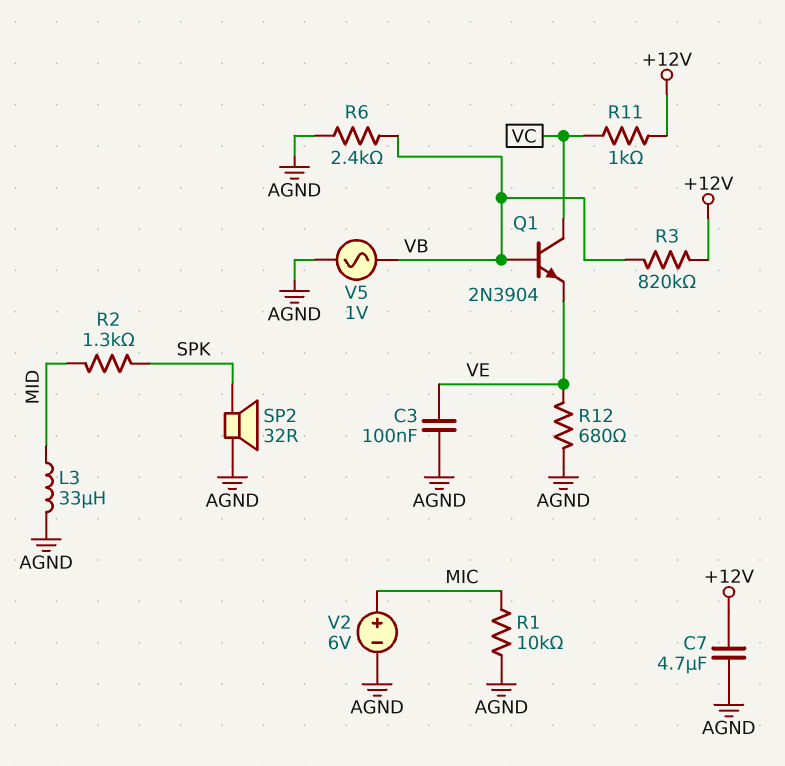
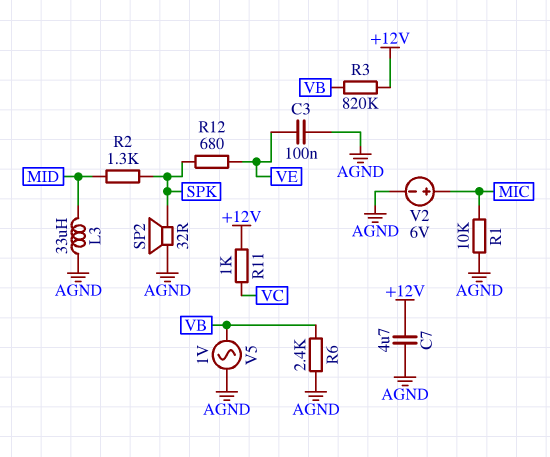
Q1: NPN 2N3904 (B VB, C VC, E VE) -> none
R12: 680 (AGND, VE) -> 680 (SPK, VE)

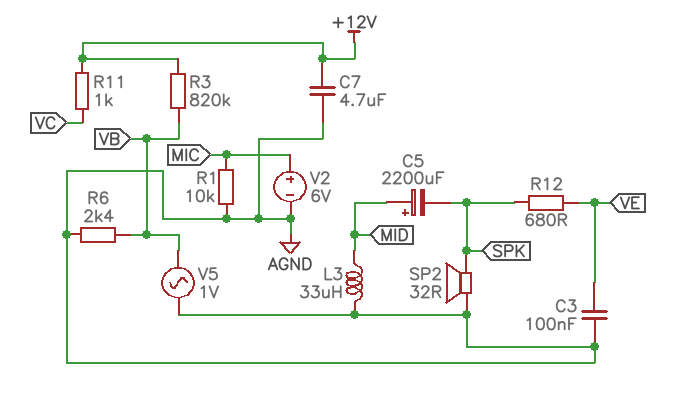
C5: none -> 2200uF (plus MID, minus SPK)
R2: 1.3k (MID, SPK) -> none

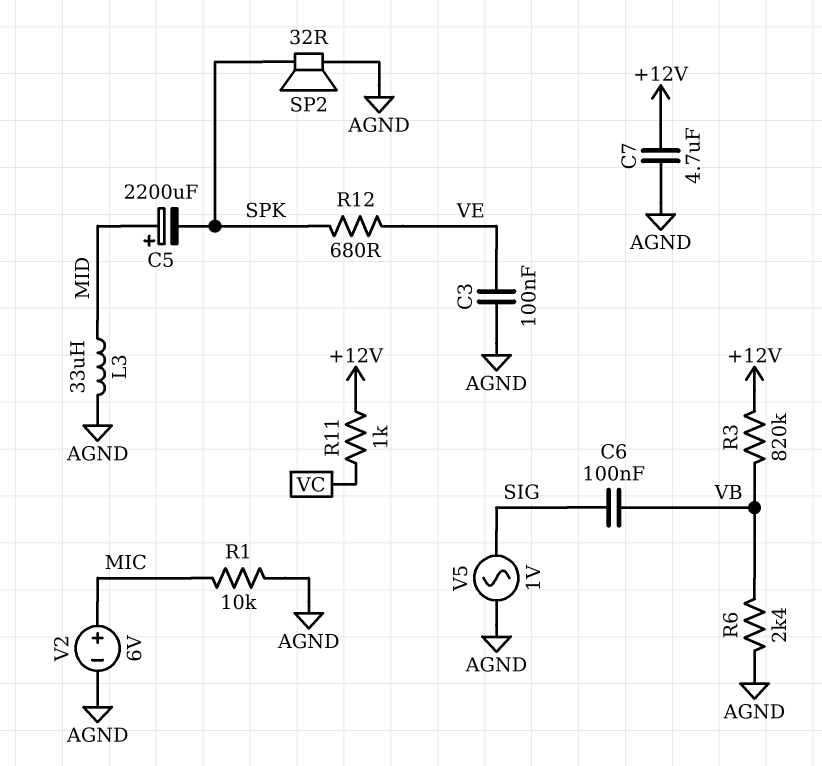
C6: none -> 100nF (SIG, VB)
V5: AC 1V (AGND, VB) -> AC 1V (AGND, SIG)

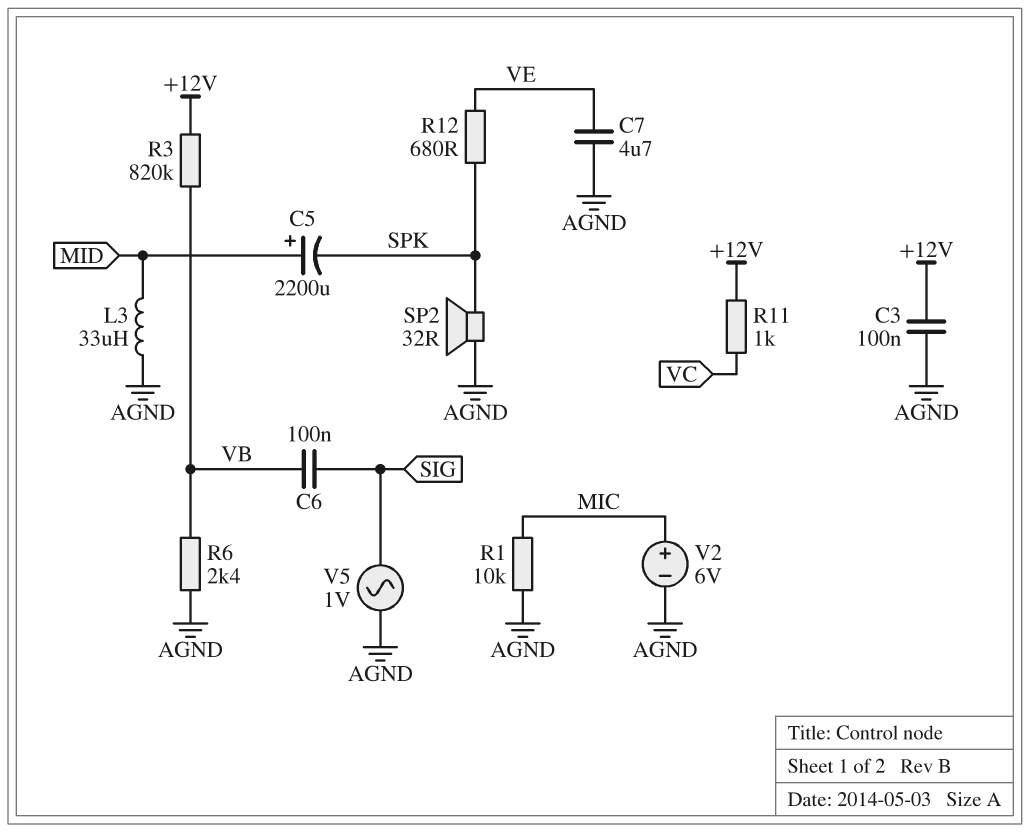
C3: 100nF (AGND, VE) -> 100nF (+12V, AGND)
C7: 4.7uF (+12V, AGND) -> 4.7uF (AGND, VE)

